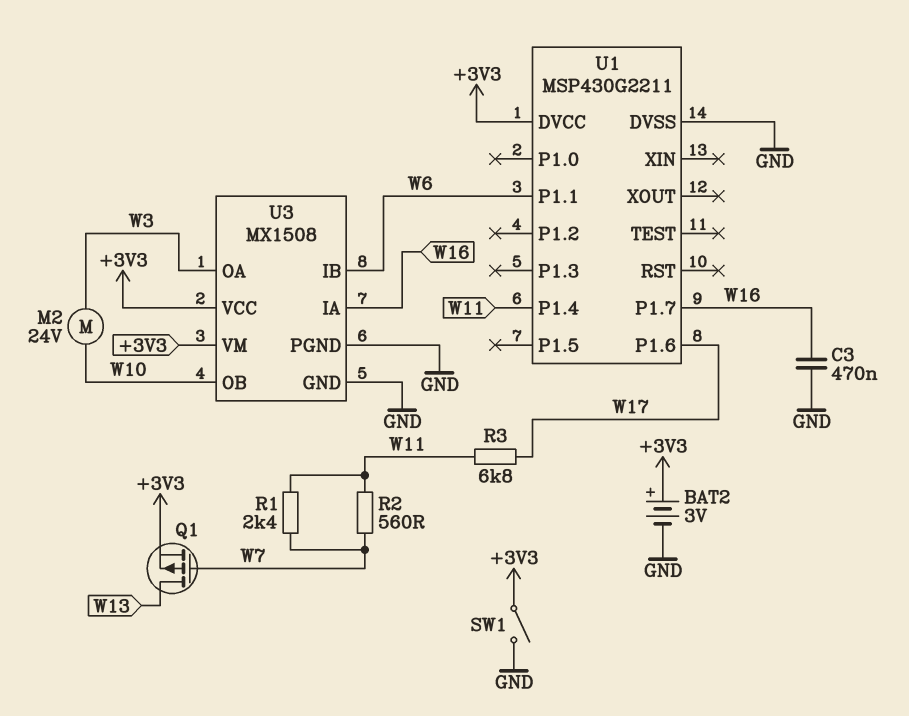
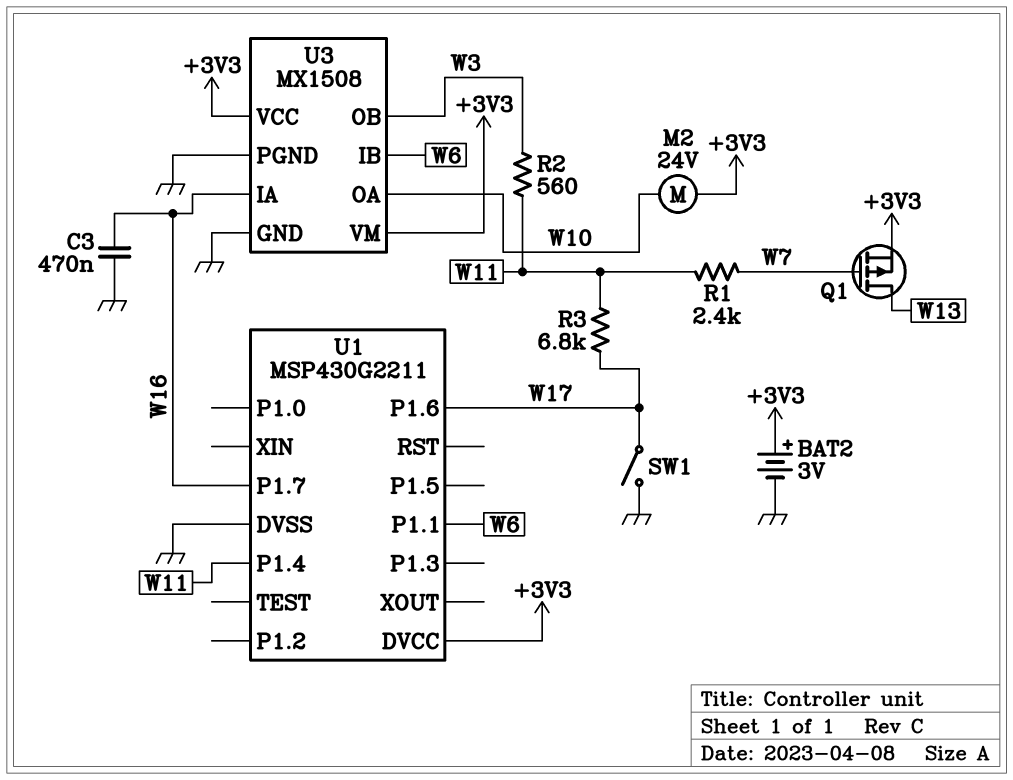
M2: motor 24V (W3, W10) -> motor 24V (+3V3, W10)
R2: 560 (W7, W11) -> 560 (W3, W11)
SW1: switch (+3V3, GND) -> switch (GND, W17)
U3 pin OA: W3 -> W10
U3 pin OB: W10 -> W3

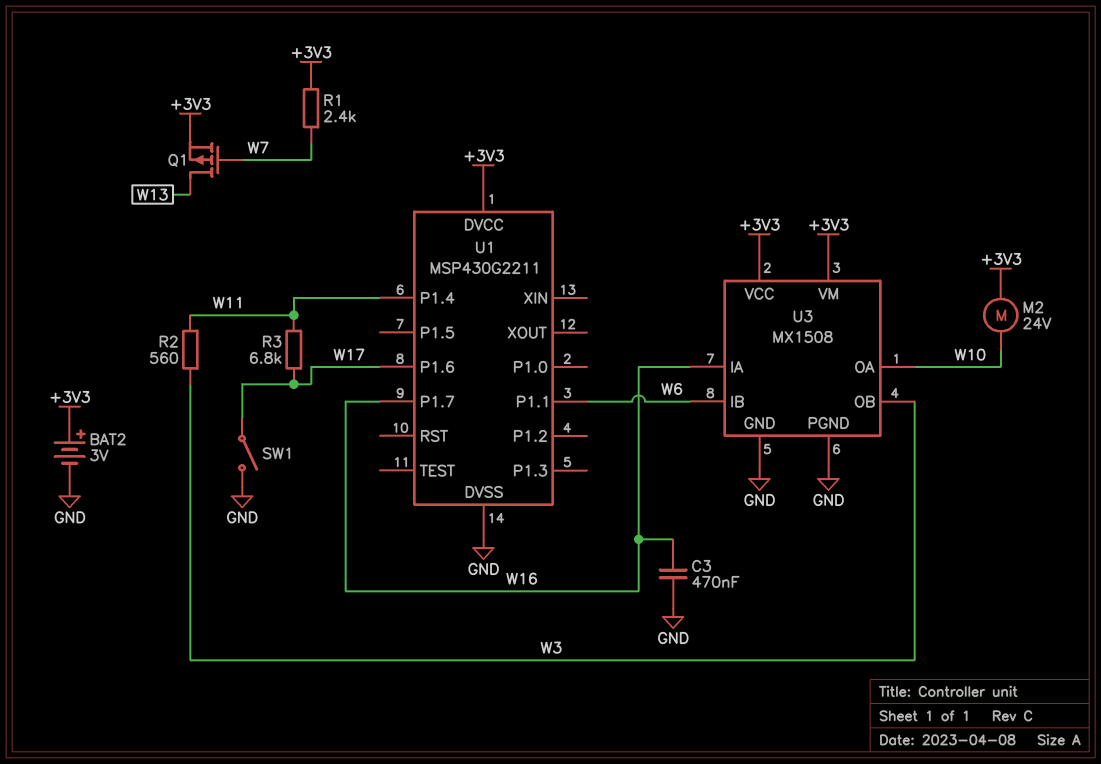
R1: 2.4k (W7, W11) -> 2.4k (+3V3, W7)

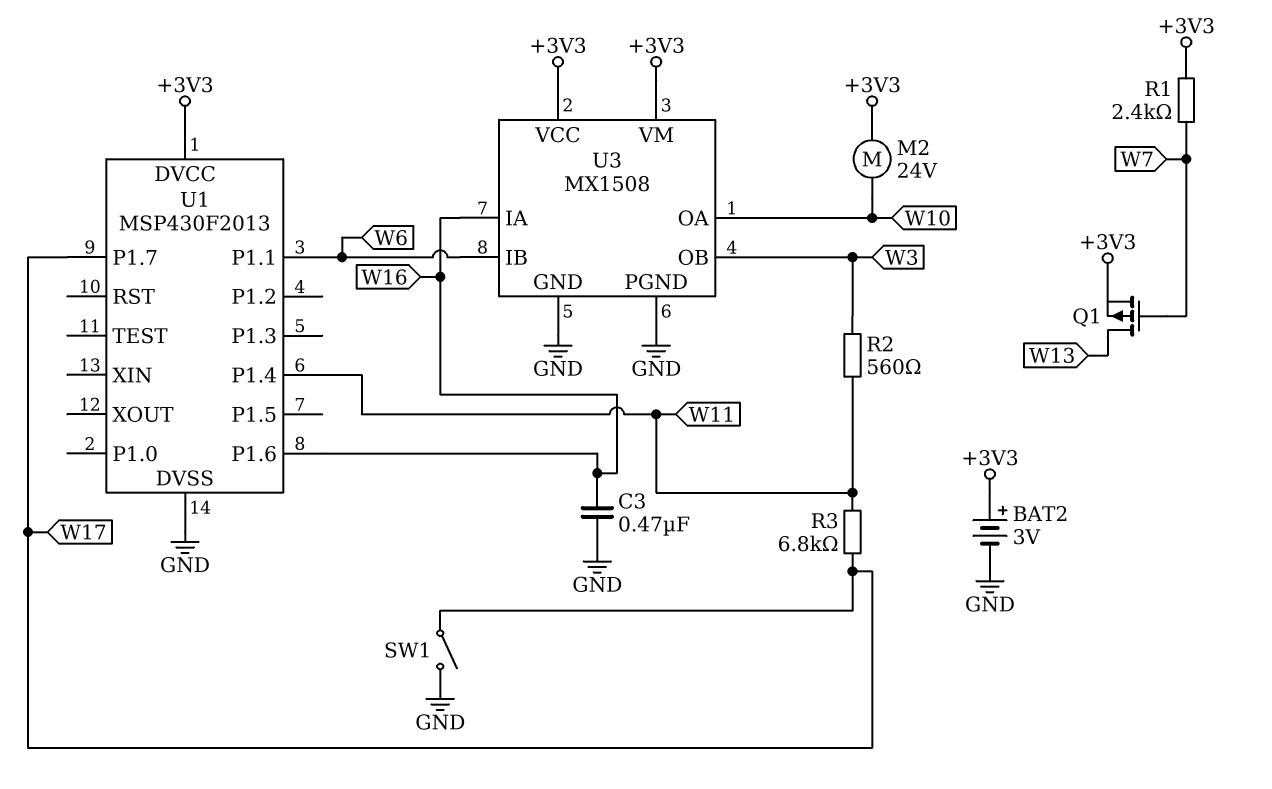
U1: MSP430G2211 -> MSP430F2013
U1 pin P1.6: W17 -> W16
U1 pin P1.7: W16 -> W17

